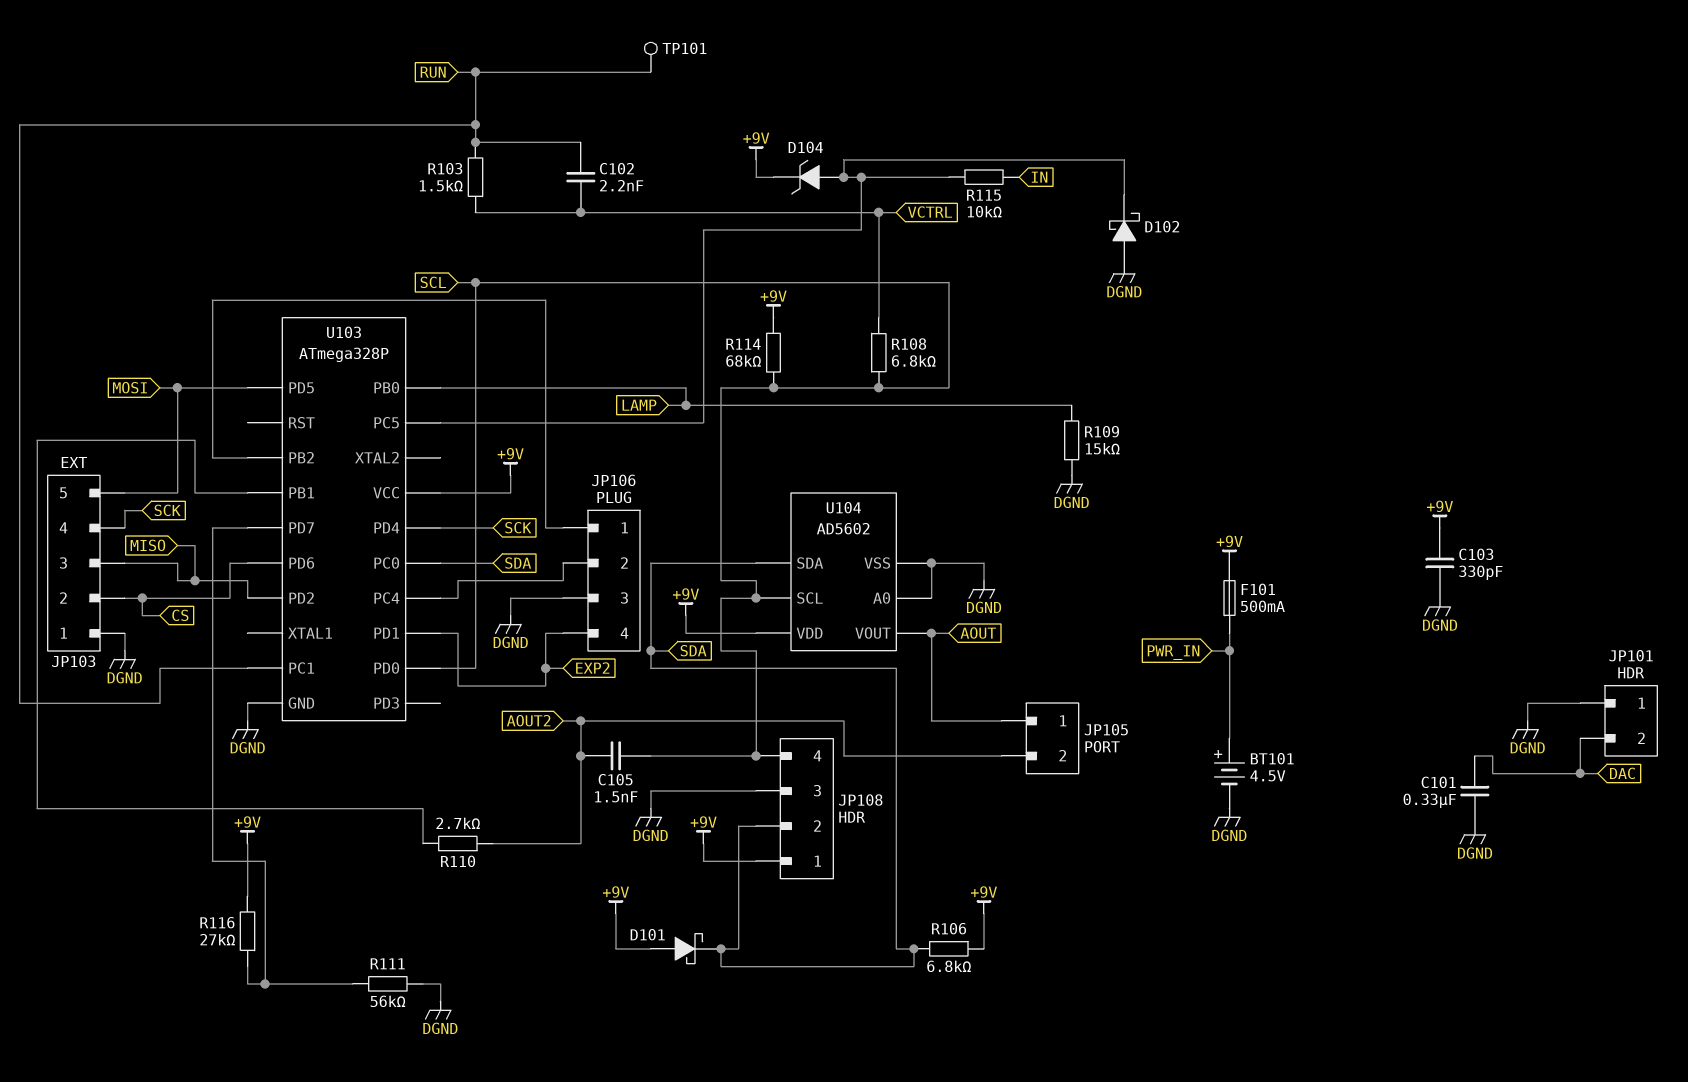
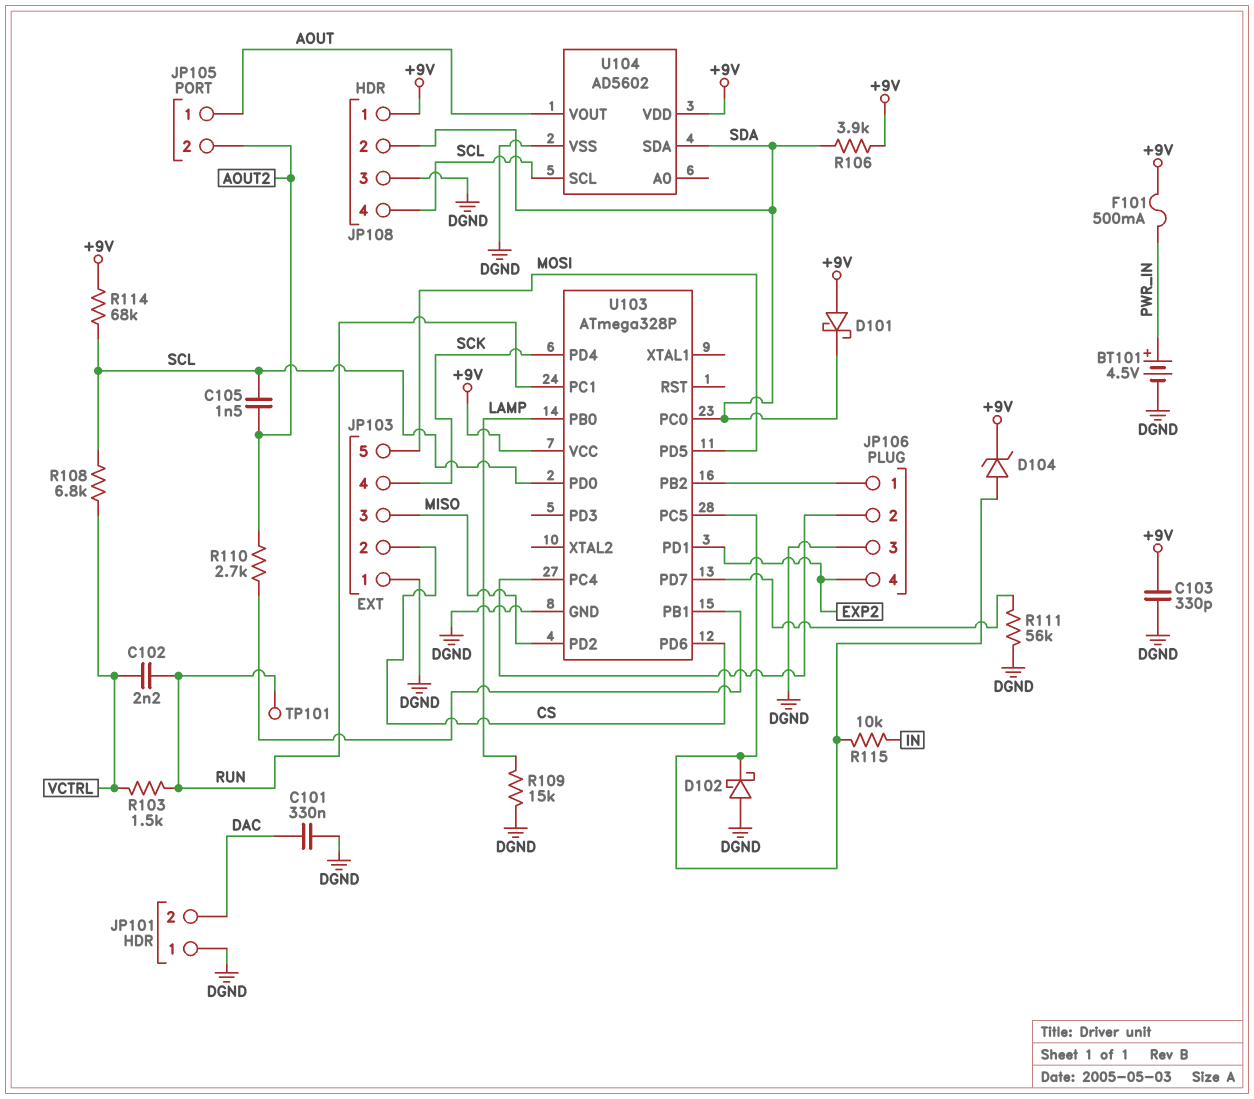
R106: 6.8k (+9V, SDA) -> 3.9k (+9V, SDA)
R116: 27k (+9V, U103/PD7) -> none
U104 pin A0: DGND -> none

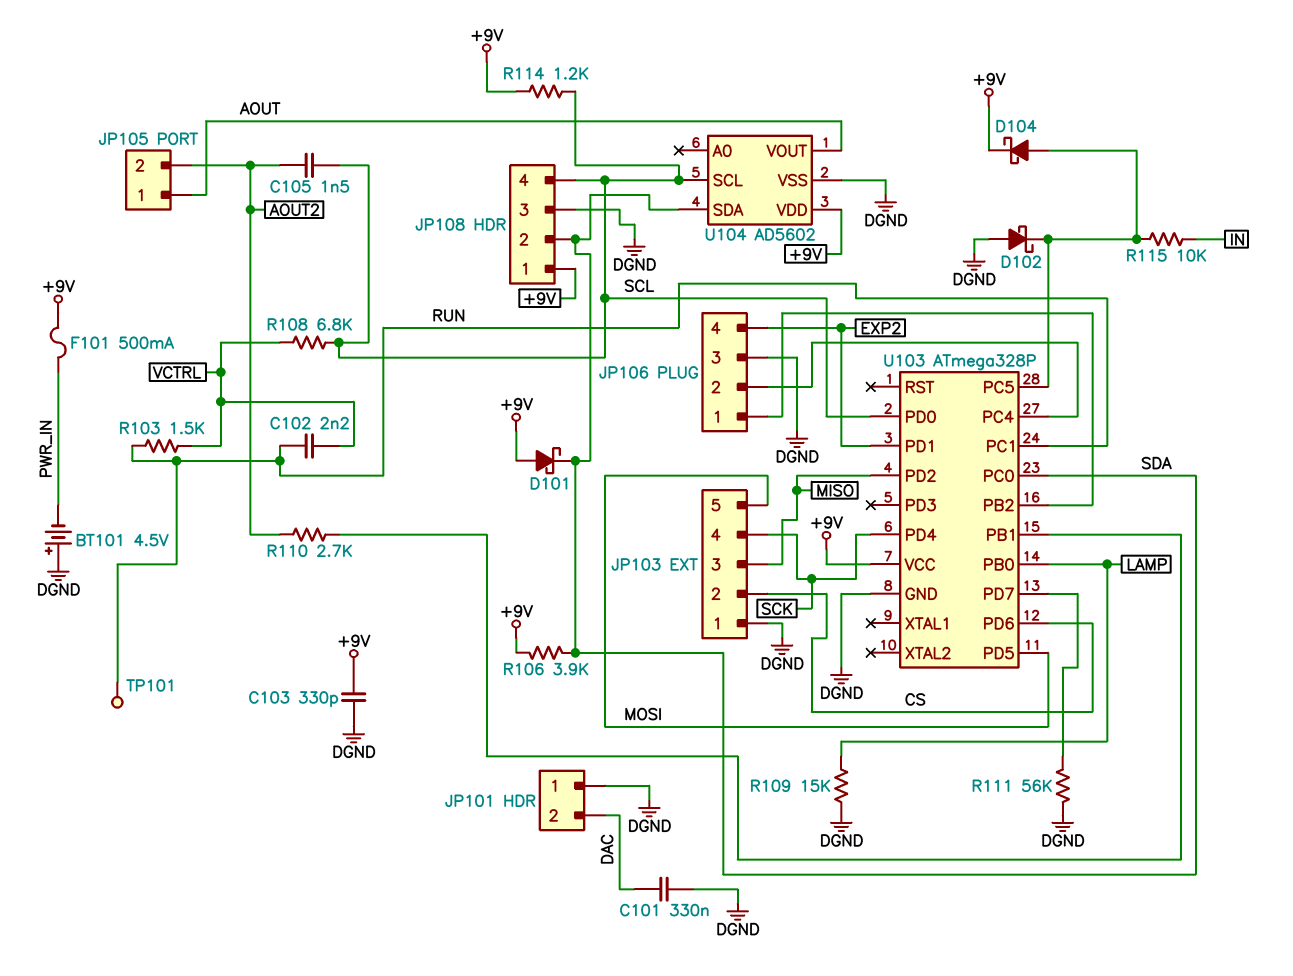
BT101: 4.5V (plus PWR_IN, minus DGND) -> 4.5V (plus DGND, minus PWR_IN)
D104: zener (A U103/PC5, K +9V) -> schottky (A U103/PC5, K +9V)
R114: 68k (+9V, SCL) -> 1.2k (+9V, SCL)

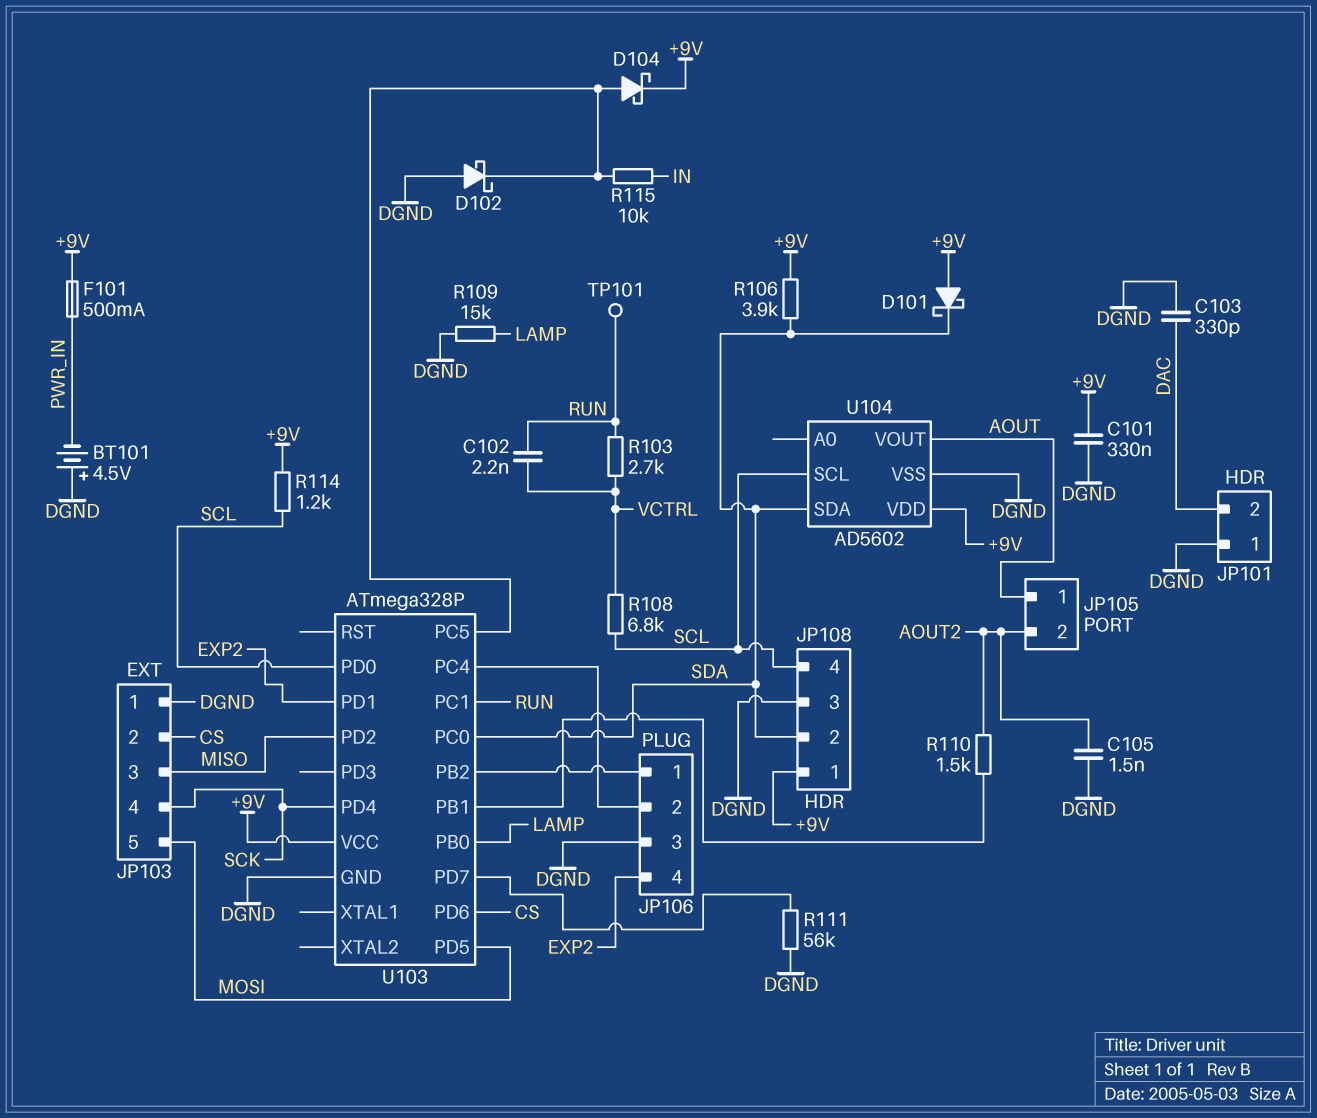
C101: 330nF (DAC, DGND) -> 330nF (+9V, DGND)
C103: 330pF (+9V, DGND) -> 330pF (DAC, DGND)
C105: 1.5nF (AOUT2, SCL) -> 1.5nF (AOUT2, DGND)
R103: 1.5k (RUN, VCTRL) -> 2.7k (RUN, VCTRL)
R110: 2.7k (AOUT2, U103/PB1) -> 1.5k (AOUT2, U103/PB1)

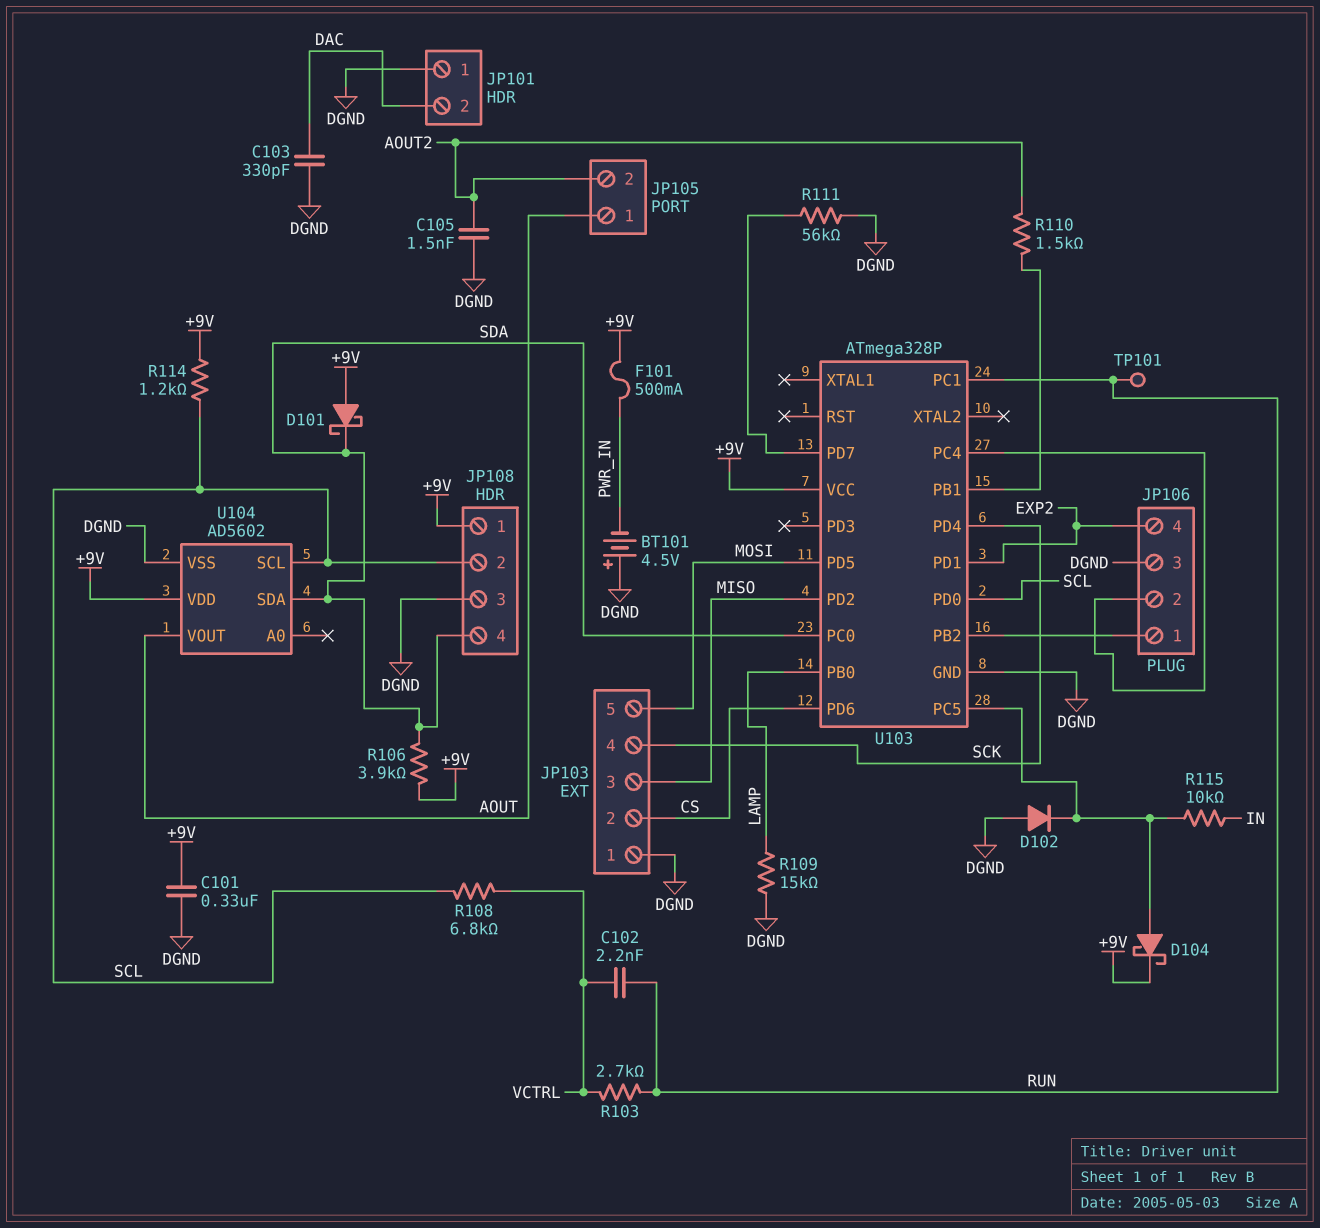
D102: schottky (A DGND, K U103/PC5) -> diode (A DGND, K U103/PC5)
JP108 pin 2: SDA -> SCL
JP108 pin 4: SCL -> SDA

